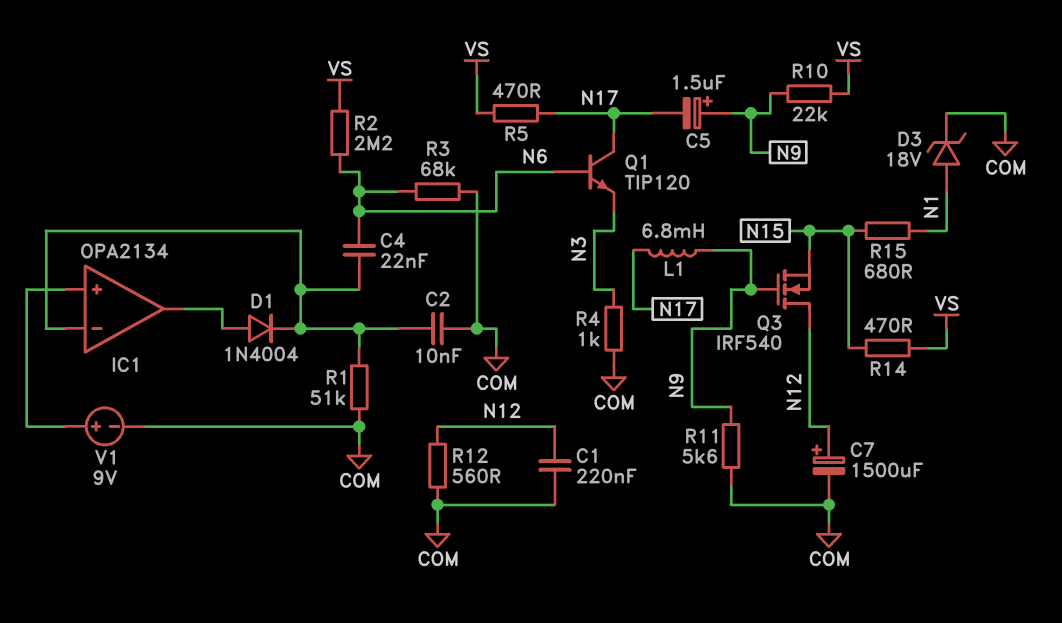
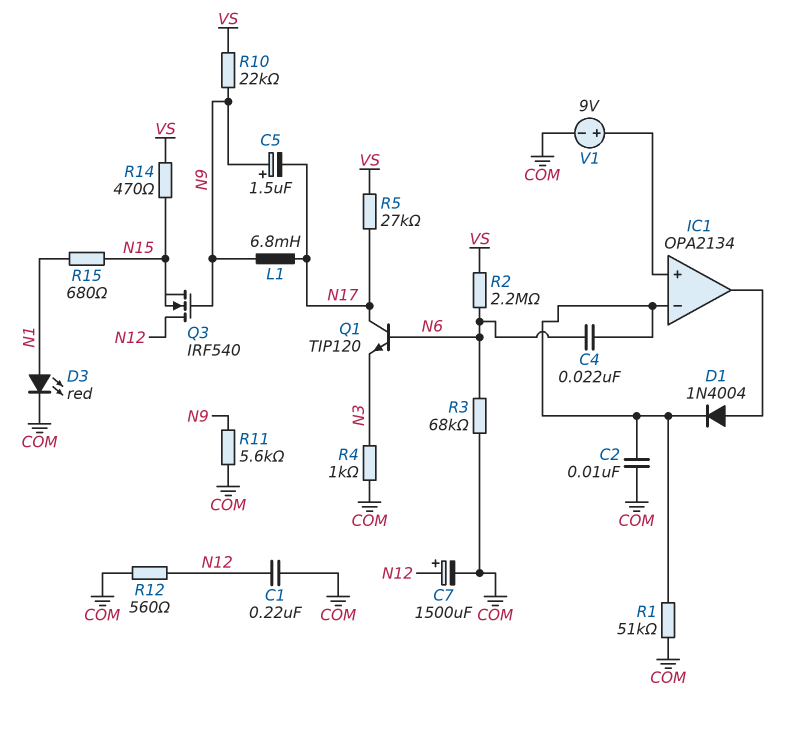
D3: zener 18V (A N1, K COM) -> LED red (A N1, K COM)
R5: 470 (N17, VS) -> 27k (N17, VS)

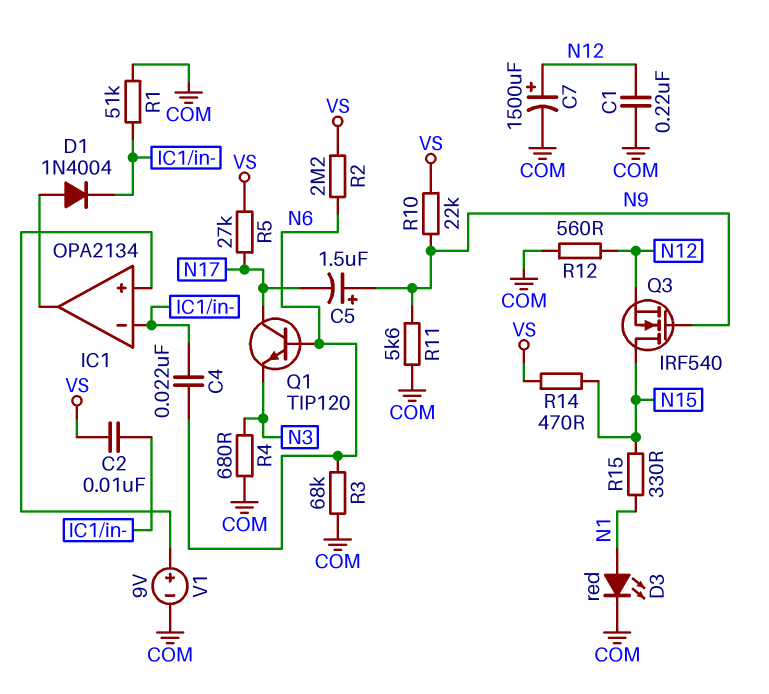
C2: 10nF (COM, IC1/in-) -> 10nF (IC1/in-, VS)
L1: 6.8mH (N9, N17) -> none
Q3: NMOS IRF540 (G N9, D N12, S N15) -> NMOS IRF540 (G N9, D N15, S N12)
R4: 1k (COM, N3) -> 680 (COM, N3)
R15: 680 (N1, N15) -> 330 (N1, N15)

